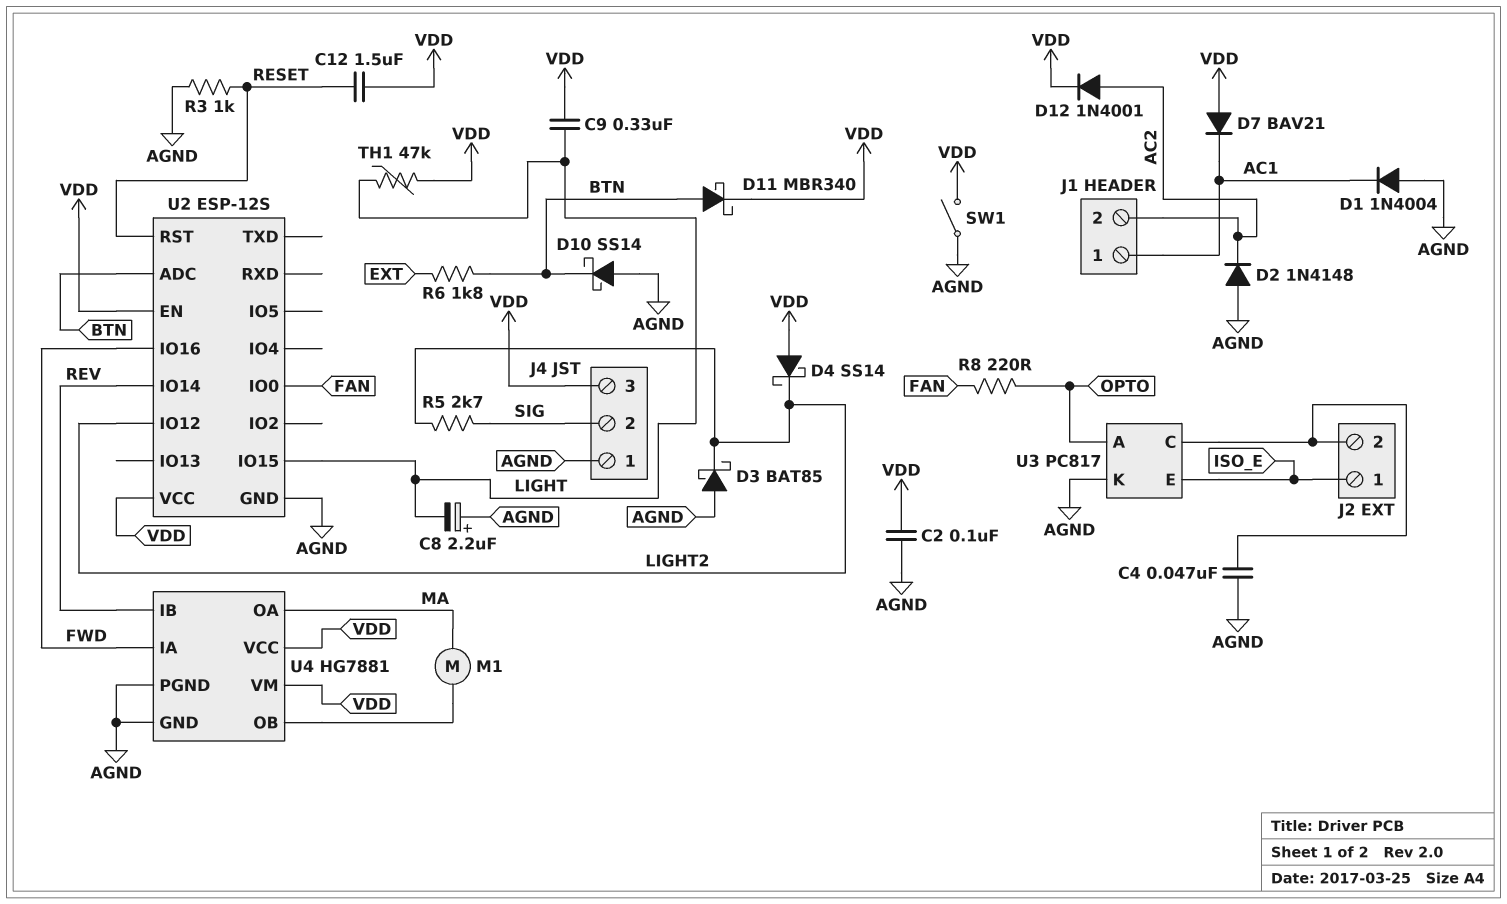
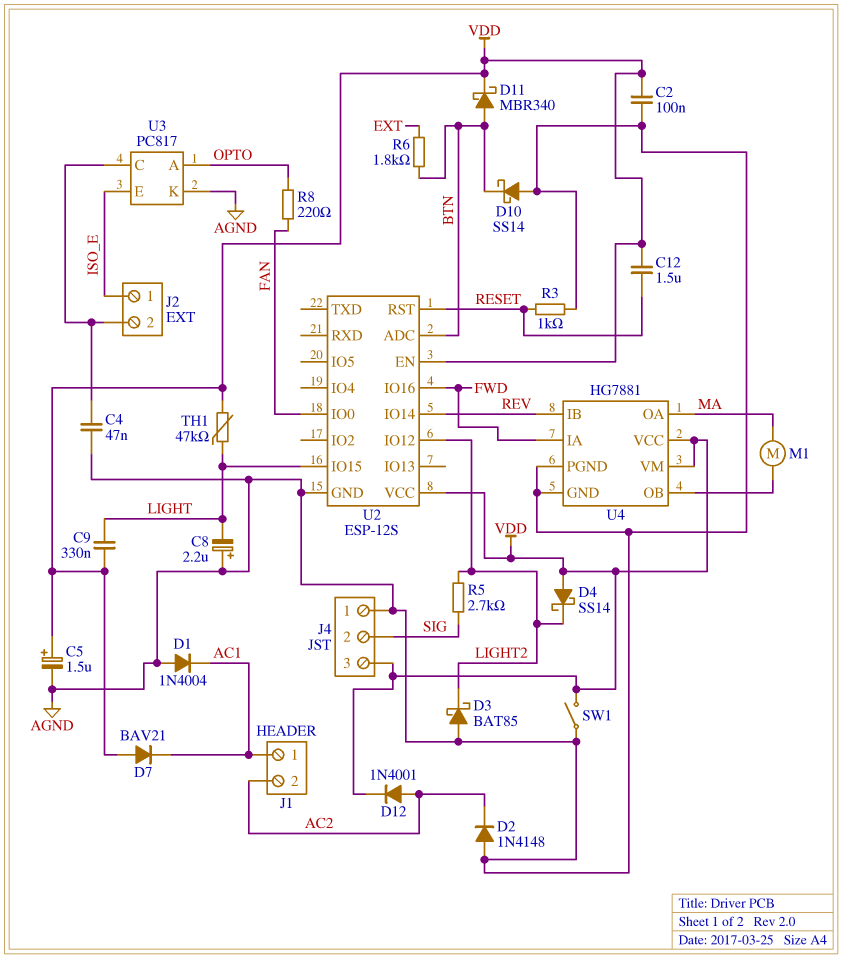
C5: none -> 1.5uF (plus VDD, minus AGND)

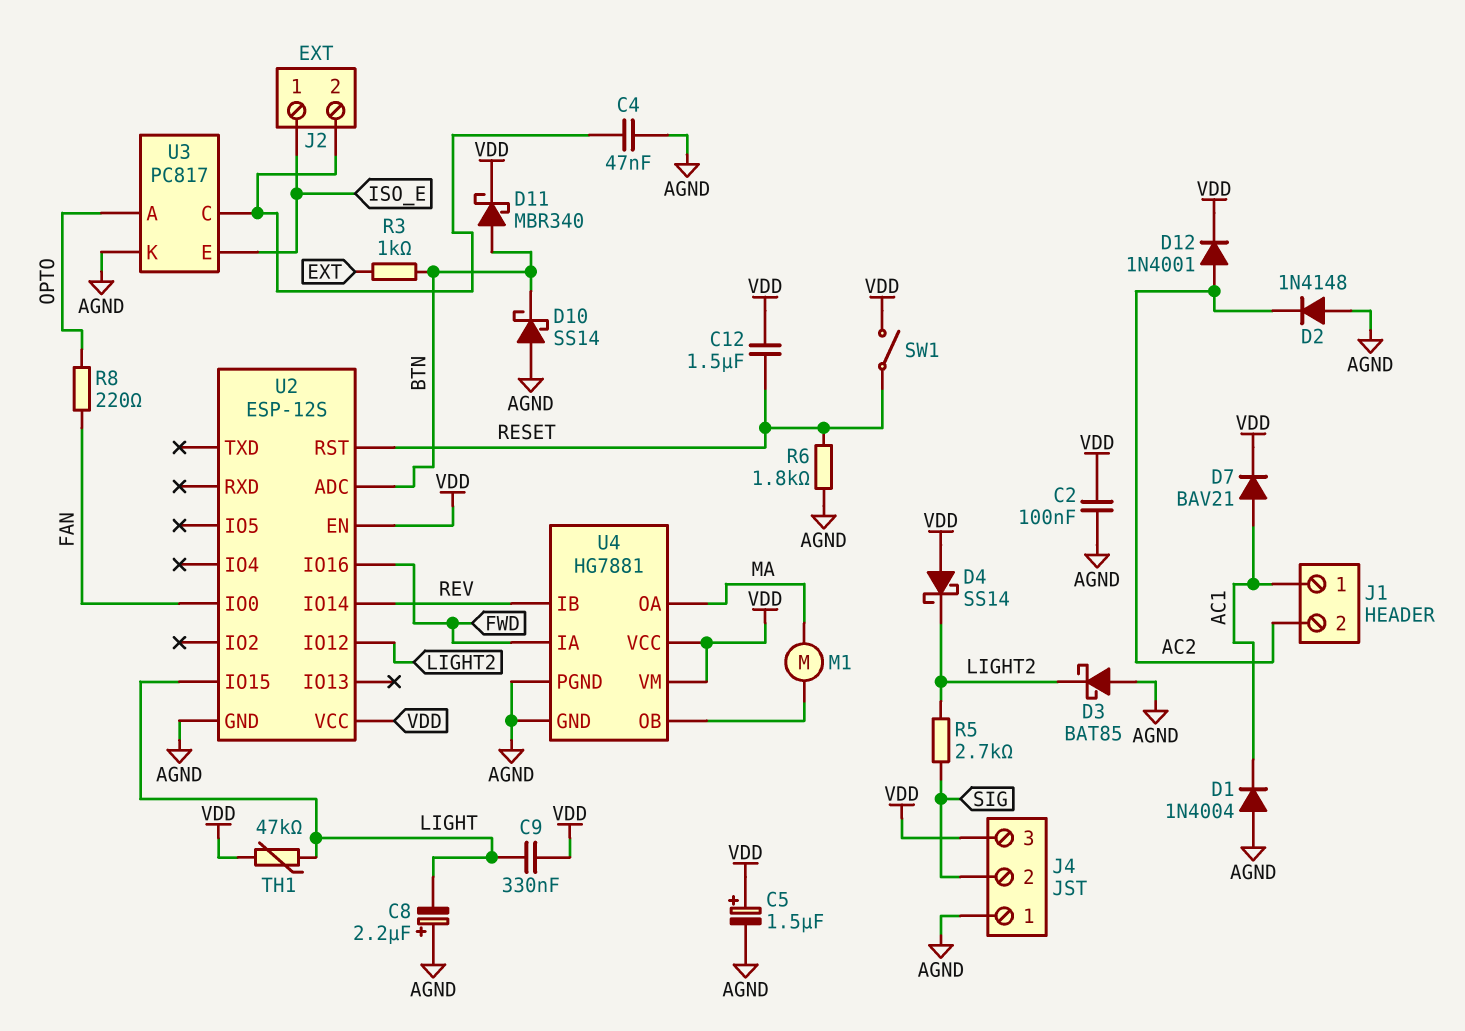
D7: diode BAV21 (A VDD, K AC1) -> diode BAV21 (A AC1, K VDD)
R3: 1k (AGND, RESET) -> 1k (BTN, EXT)
R6: 1.8k (BTN, EXT) -> 1.8k (AGND, RESET)
SW1: switch (AGND, VDD) -> switch (RESET, VDD)

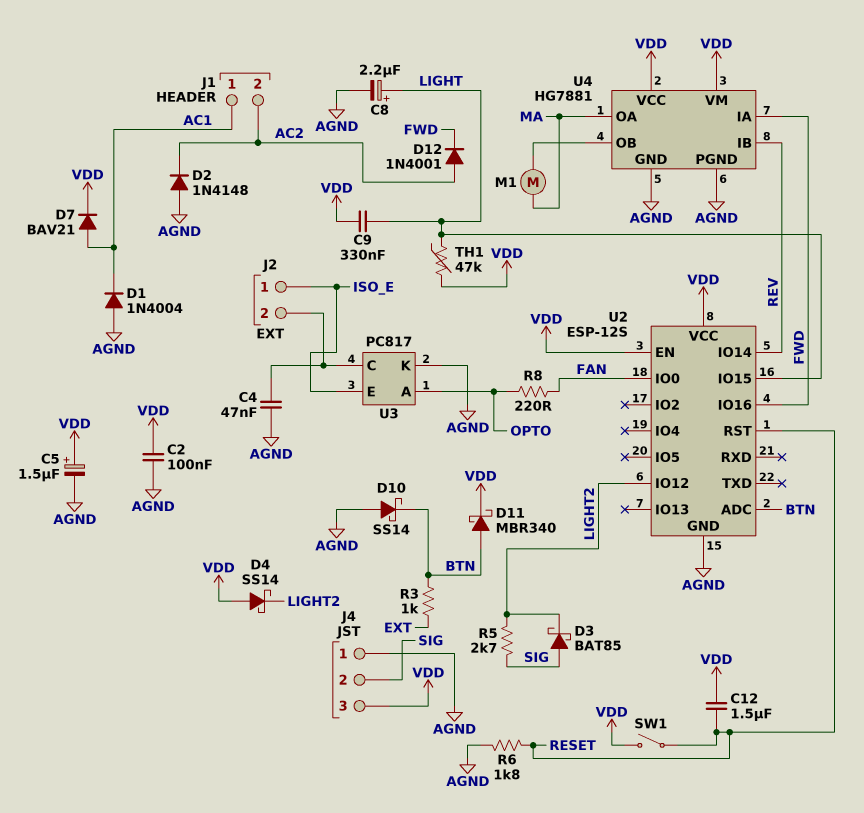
C8: 2.2uF (plus AGND, minus LIGHT) -> 2.2uF (plus LIGHT, minus AGND)
D3: schottky BAT85 (A AGND, K LIGHT2) -> schottky BAT85 (A SIG, K LIGHT2)
D12: diode 1N4001 (A AC2, K VDD) -> diode 1N4001 (A AC2, K FWD)

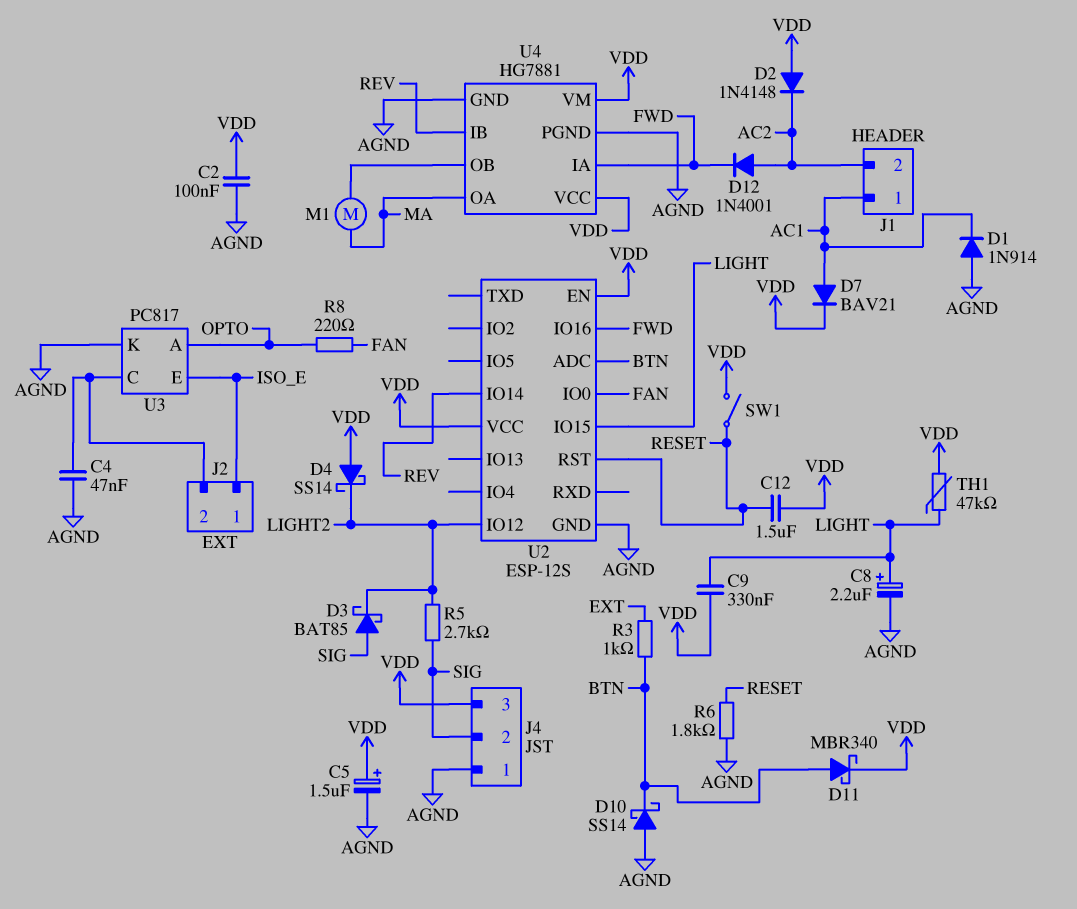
D1: diode 1N4004 (A AGND, K AC1) -> diode 1N914 (A AGND, K AC1)
D2: diode 1N4148 (A AGND, K AC2) -> diode 1N4148 (A VDD, K AC2)

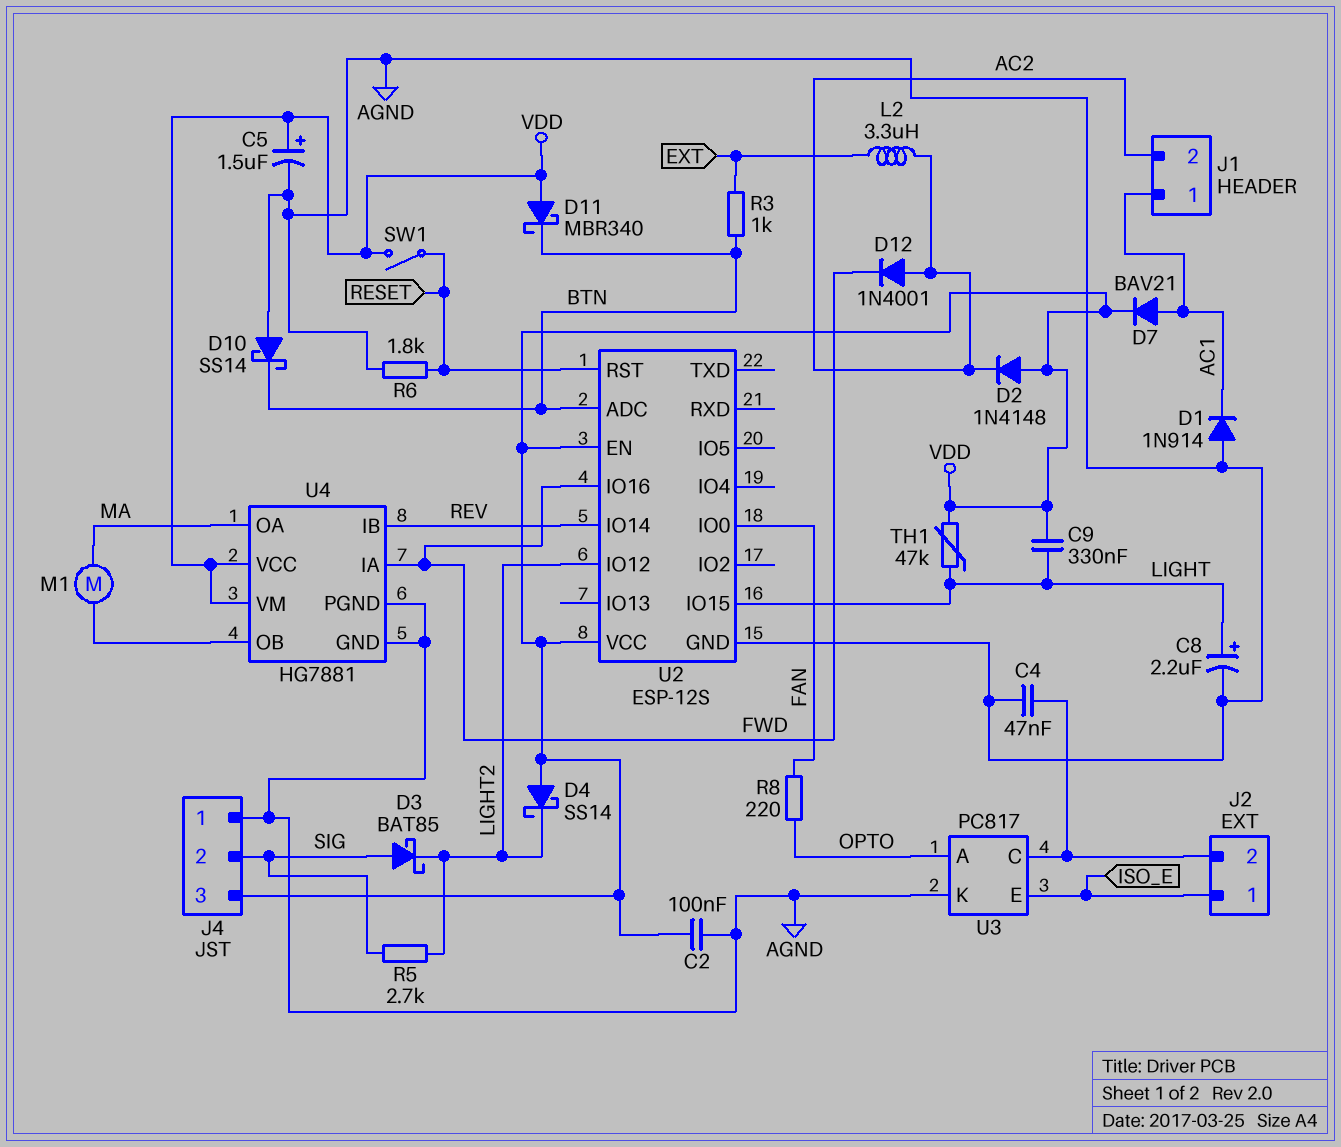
C12: 1.5uF (RESET, VDD) -> none
D11: schottky MBR340 (A BTN, K VDD) -> schottky MBR340 (A VDD, K BTN)
L2: none -> 3.3uH (AC2, EXT)

